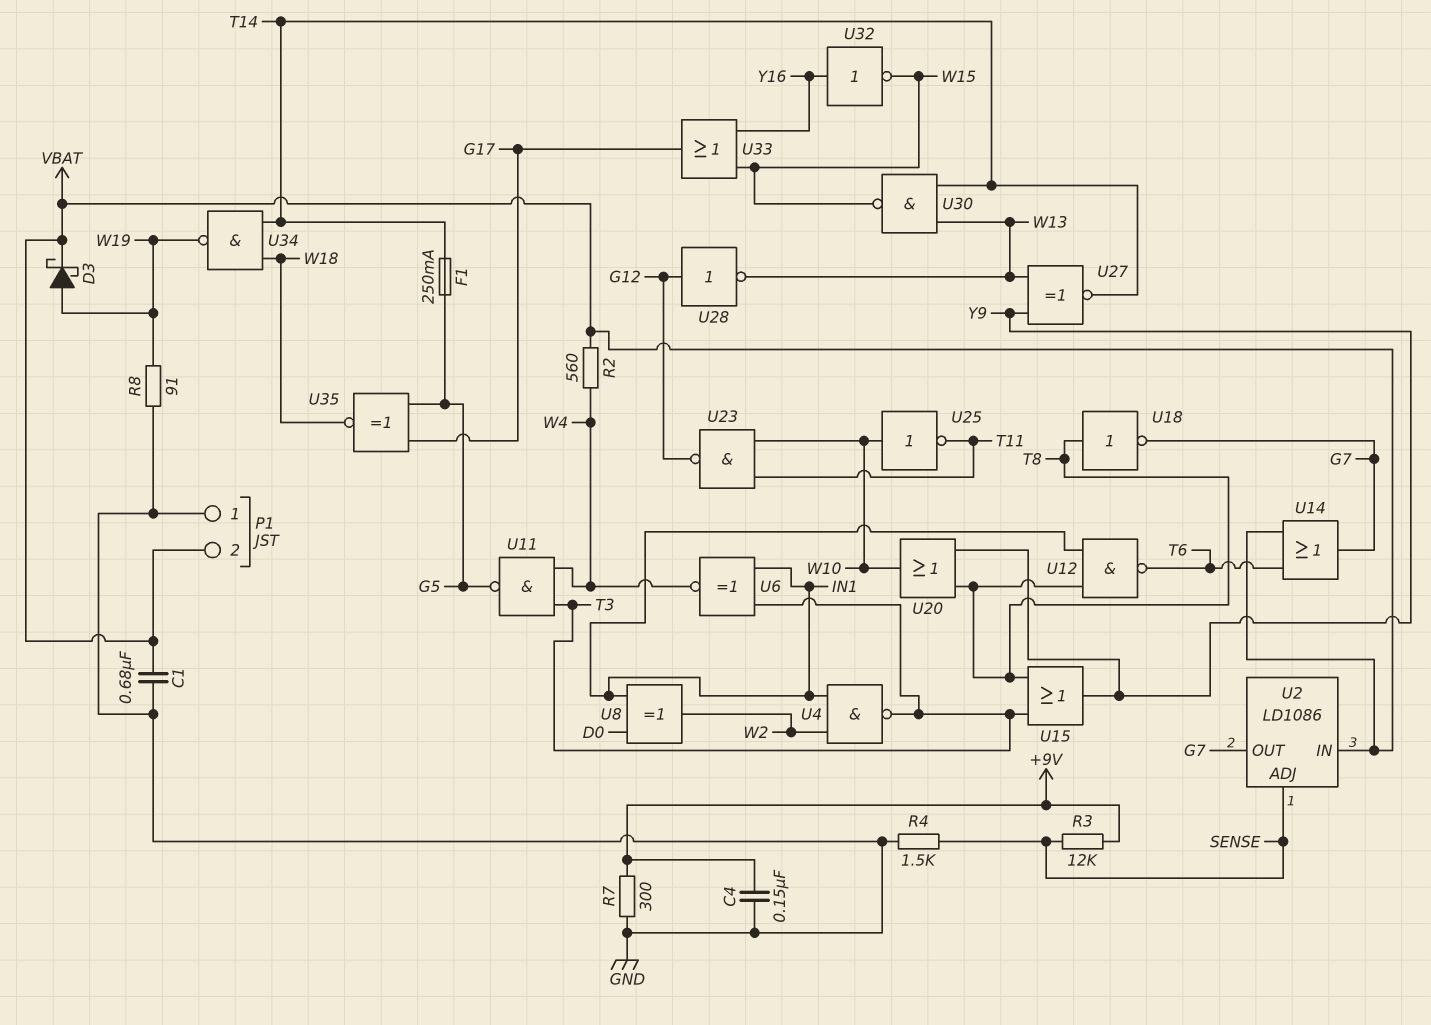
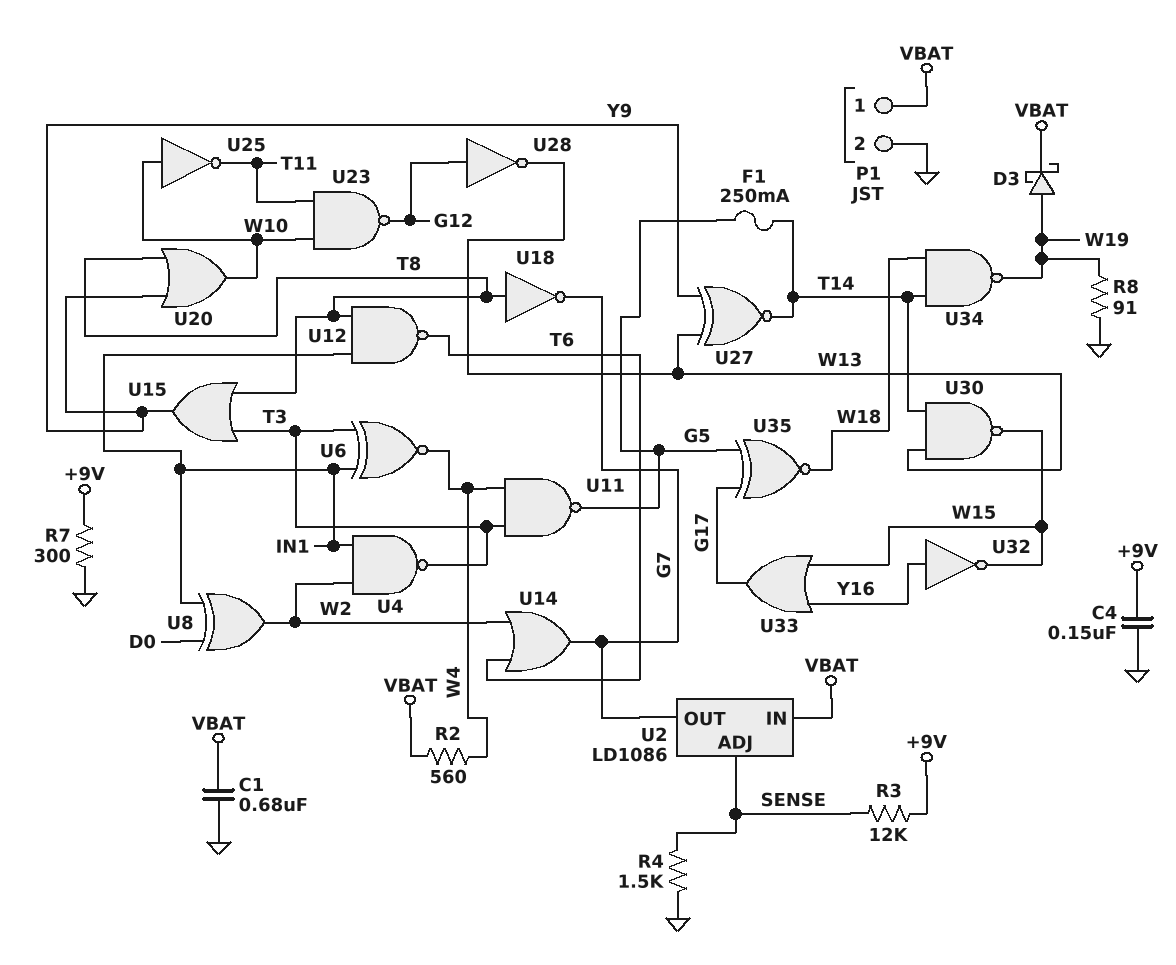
P1 pin 1: GND -> VBAT
P1 pin 2: VBAT -> GND
U14: OR (in T6, in VBAT, out G7) -> OR (in T6, in W2, out G7)

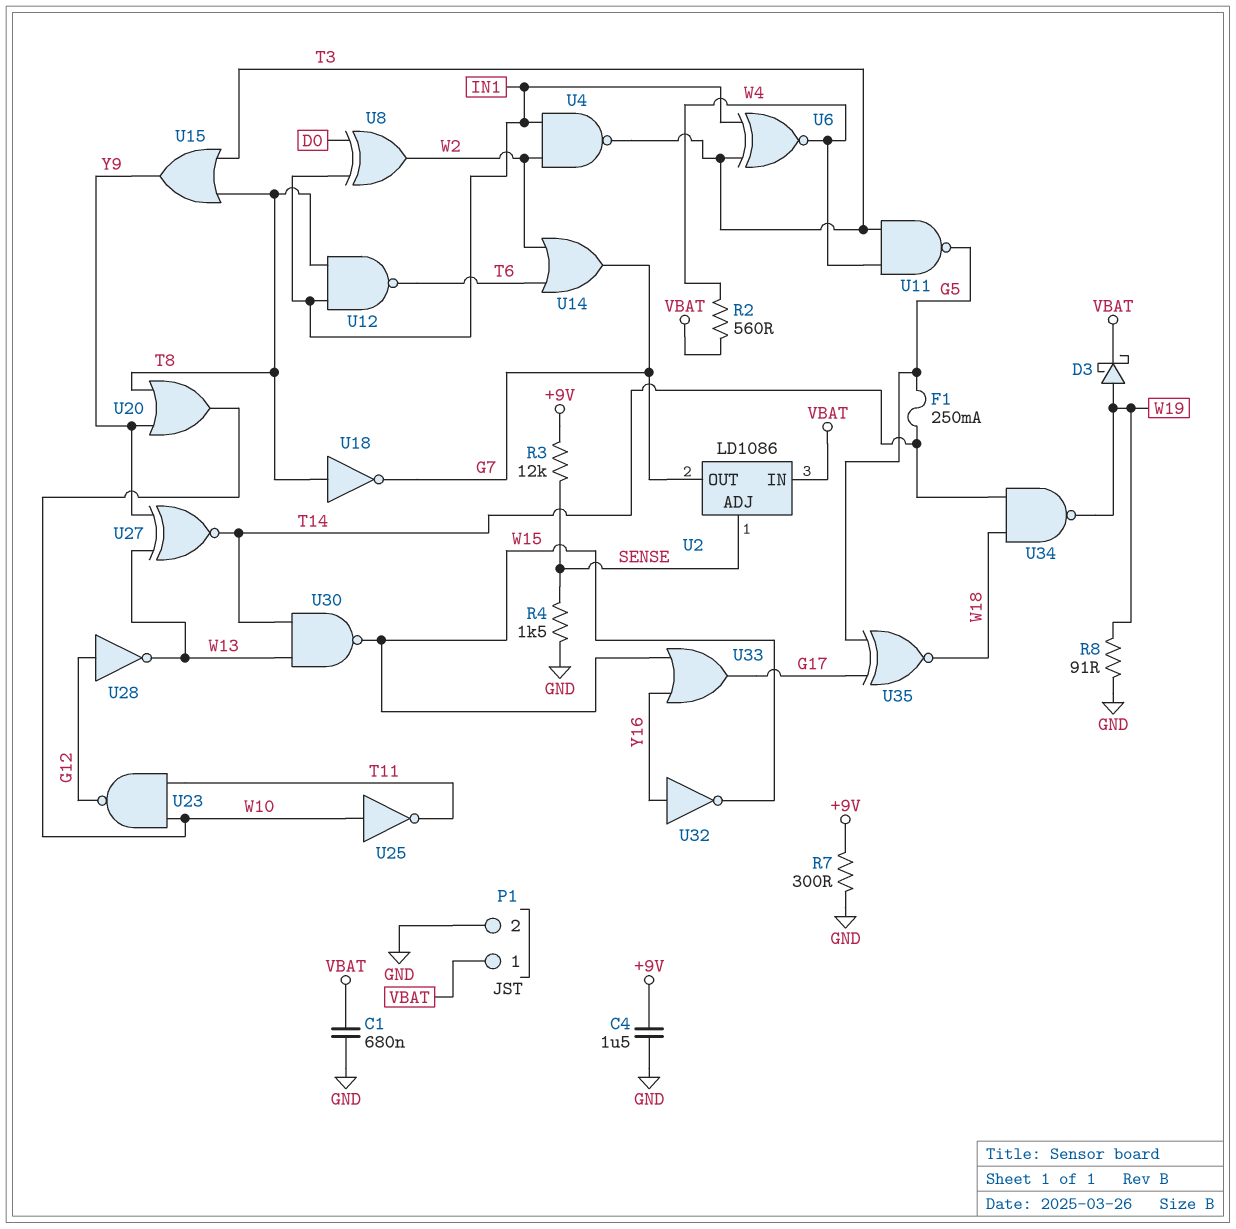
C4: 150nF (+9V, GND) -> 1.5uF (+9V, GND)

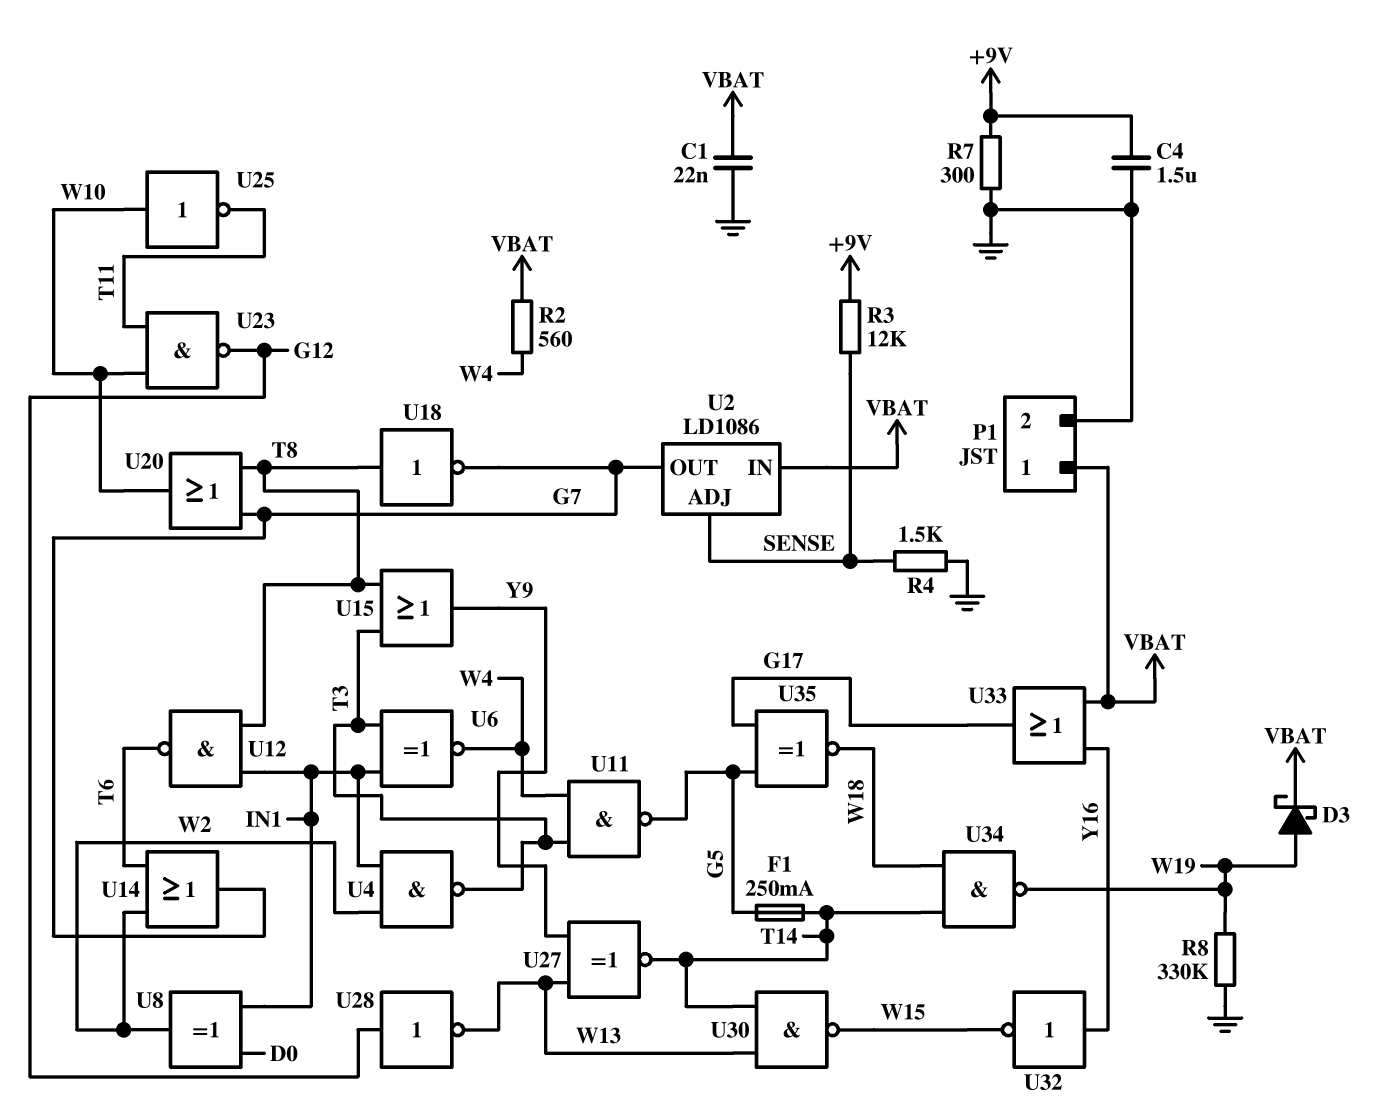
C1: 680nF (GND, VBAT) -> 22nF (GND, VBAT)
R8: 91 (GND, W19) -> 330k (GND, W19)
U20: OR (in T8, in Y9, out W10) -> OR (in G7, in T8, out W10)
U33: OR (in W15, in Y16, out G17) -> OR (in VBAT, in Y16, out G17)

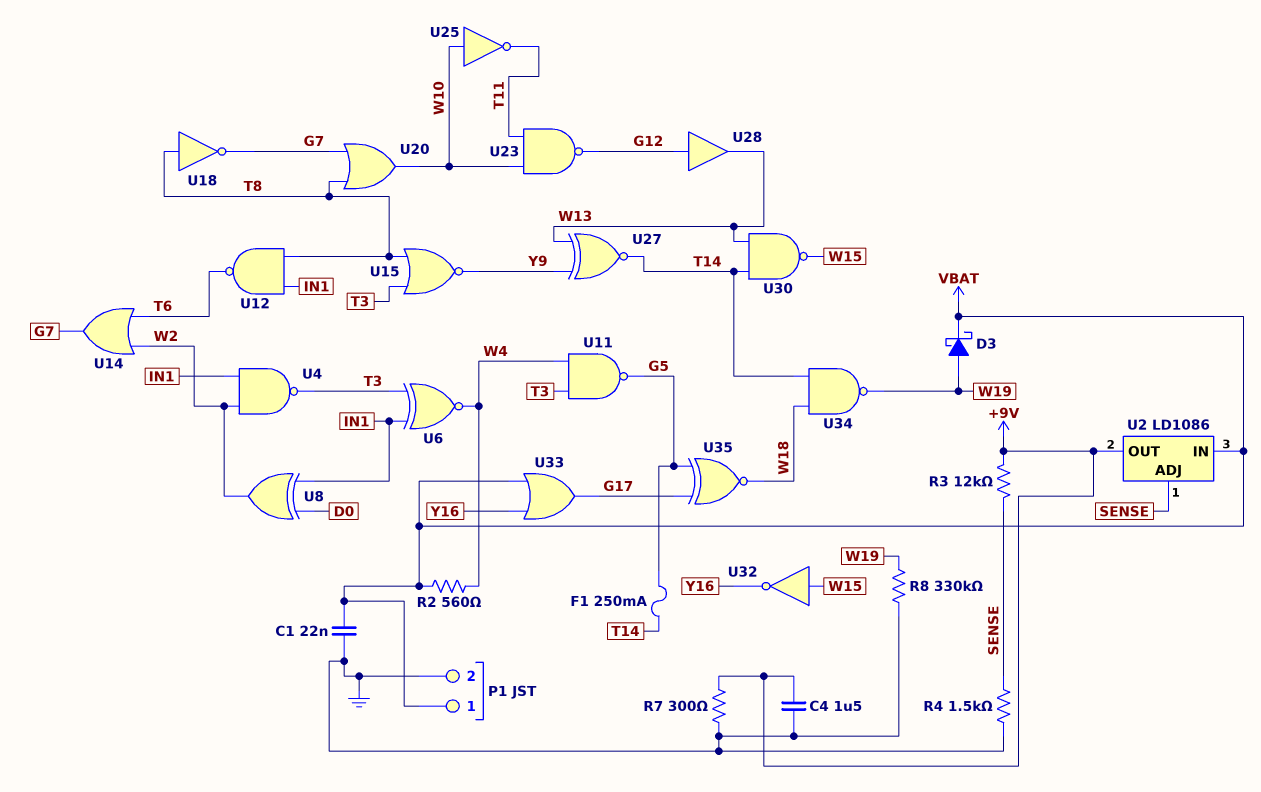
U2 pin OUT: G7 -> +9V
U15: OR (in T3, in T8, out Y9) -> NOR (in T3, in T8, out Y9)
U28: NOT (in G12, out W13) -> buffer (in G12, out W13)
U32: NOT (in Y16, out W15) -> NOT (in W15, out Y16)

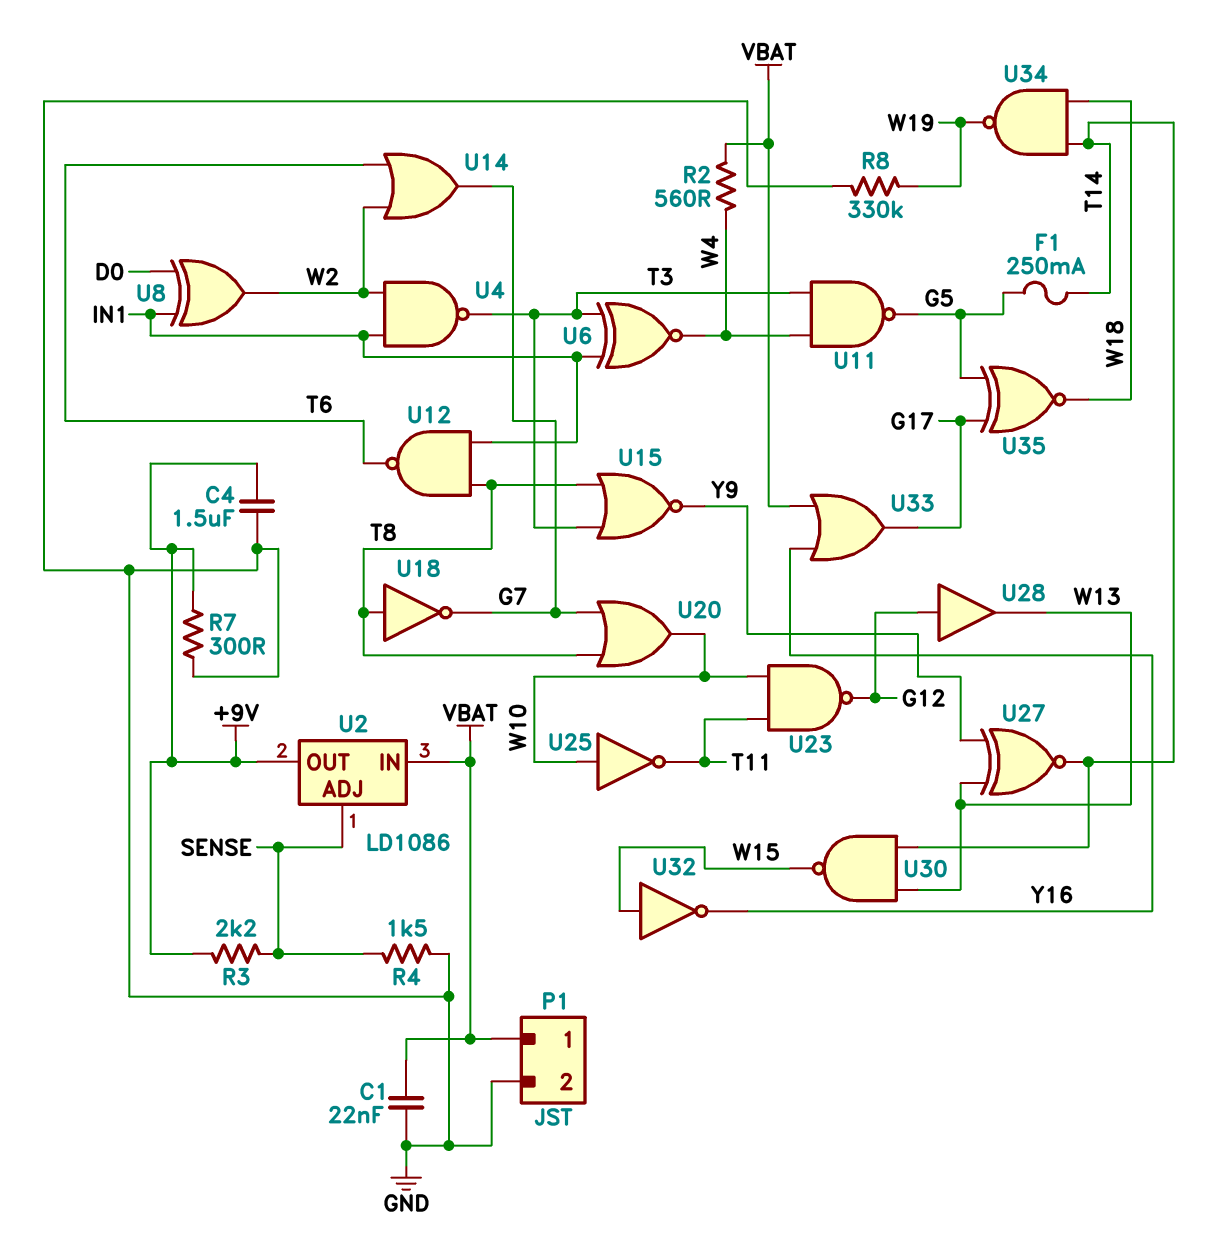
D3: schottky (A W19, K VBAT) -> none
R3: 12k (+9V, SENSE) -> 2.2k (+9V, SENSE)

